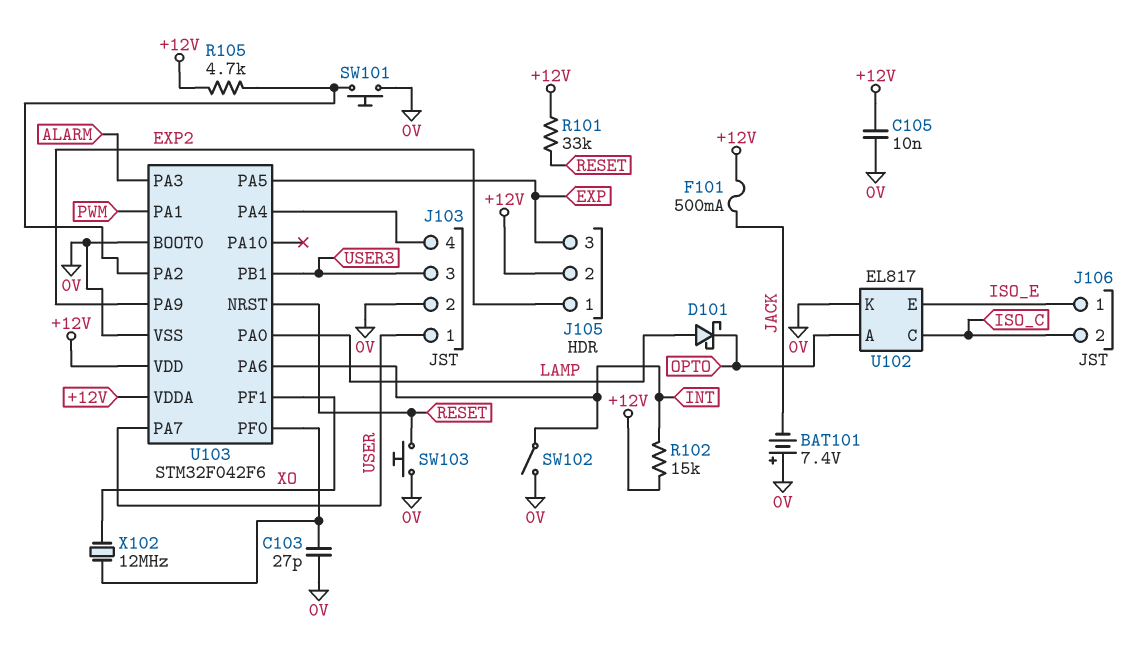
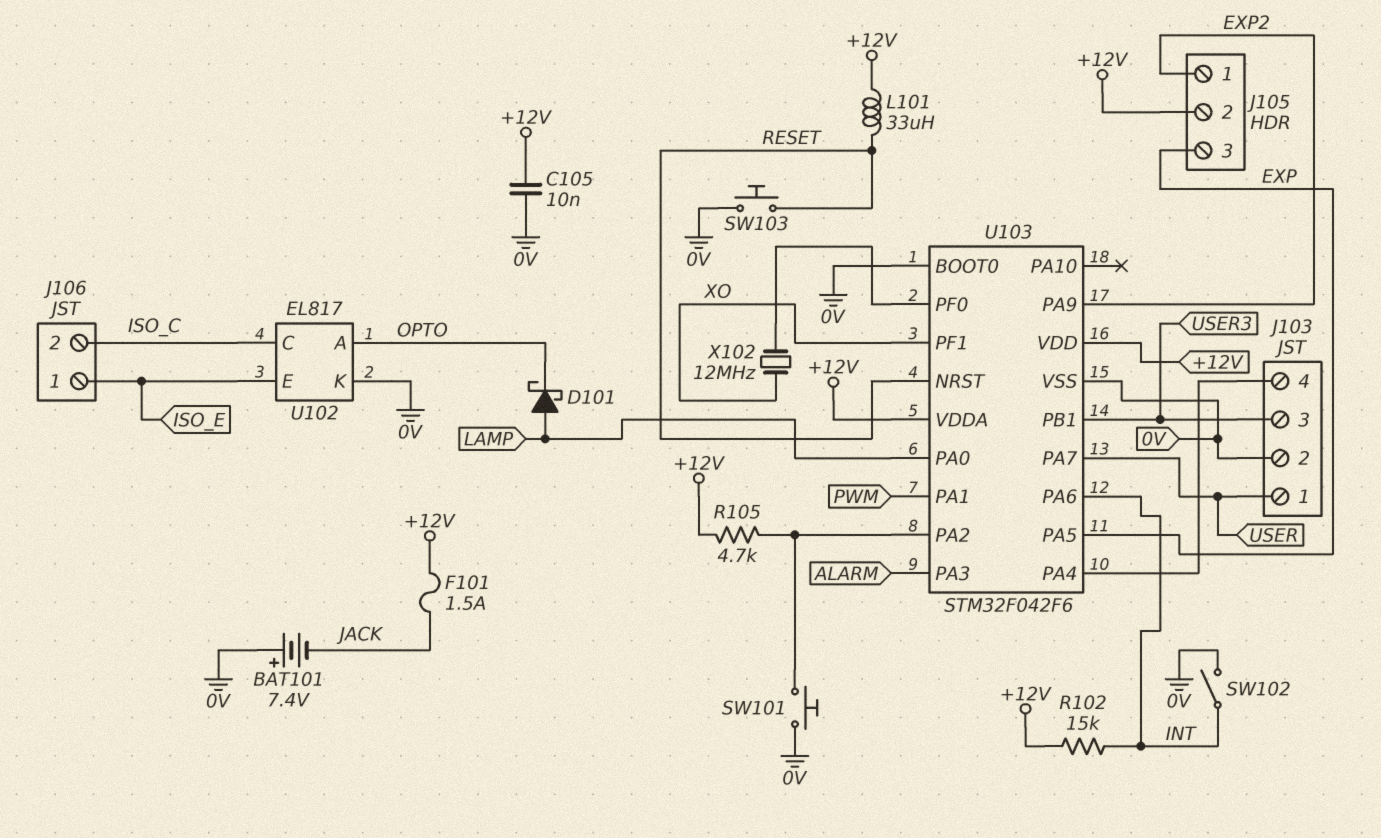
C103: 27pF (0V, U103/PF0) -> none
F101: 500mA (+12V, JACK) -> 1.5A (+12V, JACK)
L101: none -> 33uH (+12V, RESET)
R101: 33k (+12V, RESET) -> none

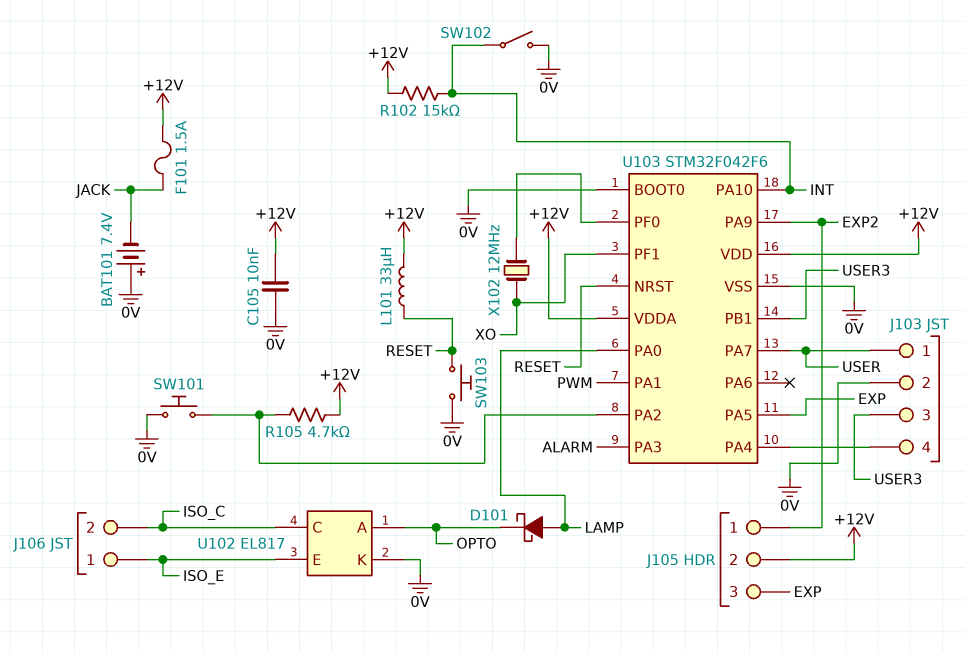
U103 pin PA6: INT -> none
U103 pin PA10: none -> INT

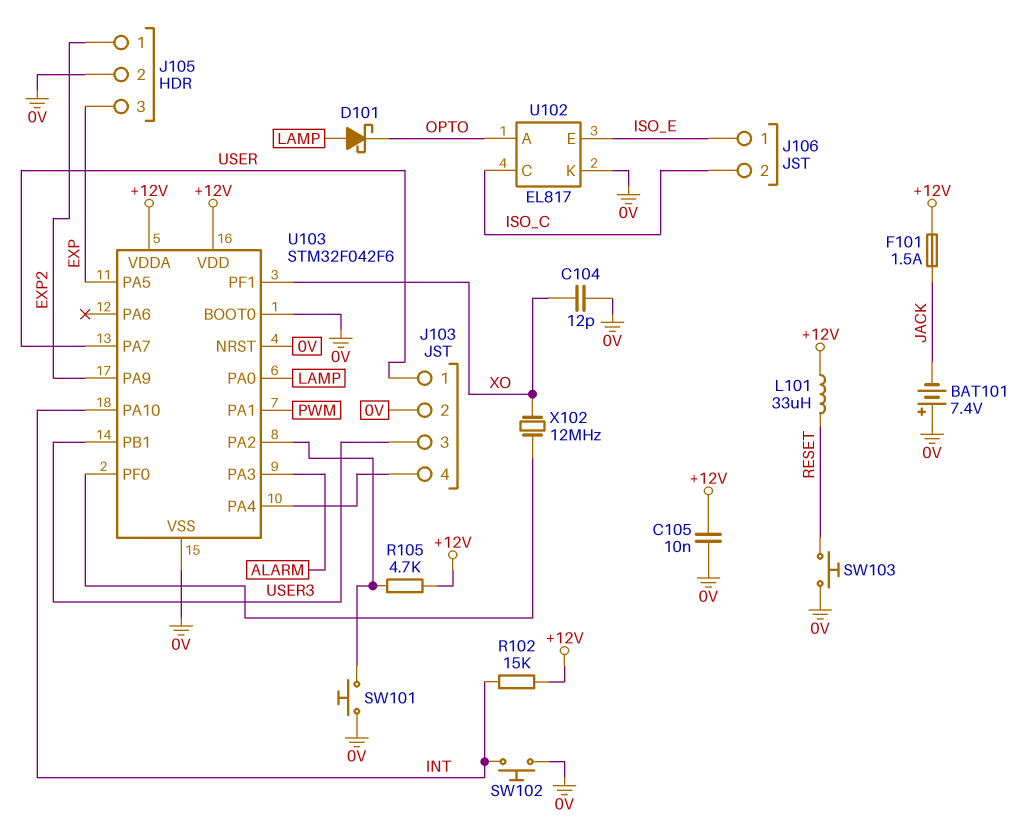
C104: none -> 12pF (0V, XO)
J105 pin 2: +12V -> 0V
SW102: switch (0V, INT) -> button (0V, INT)
U103 pin NRST: RESET -> 0V

